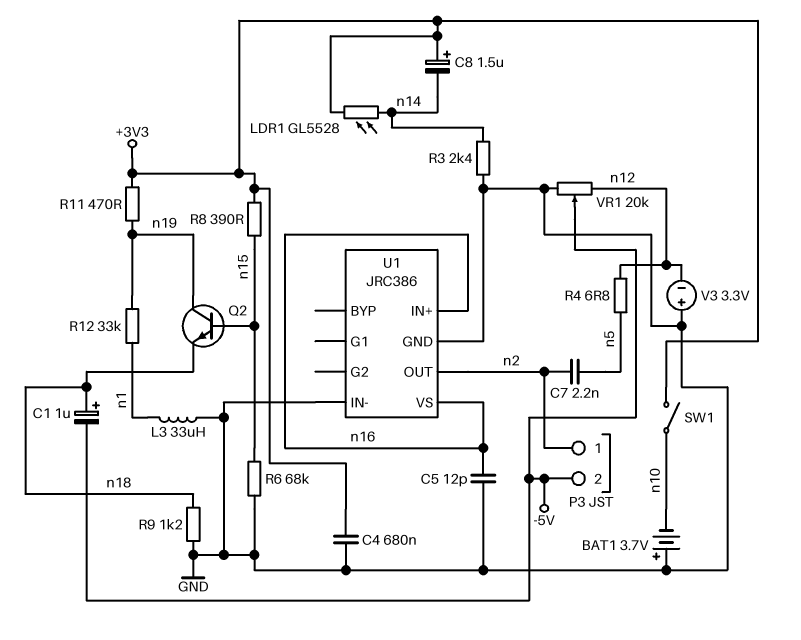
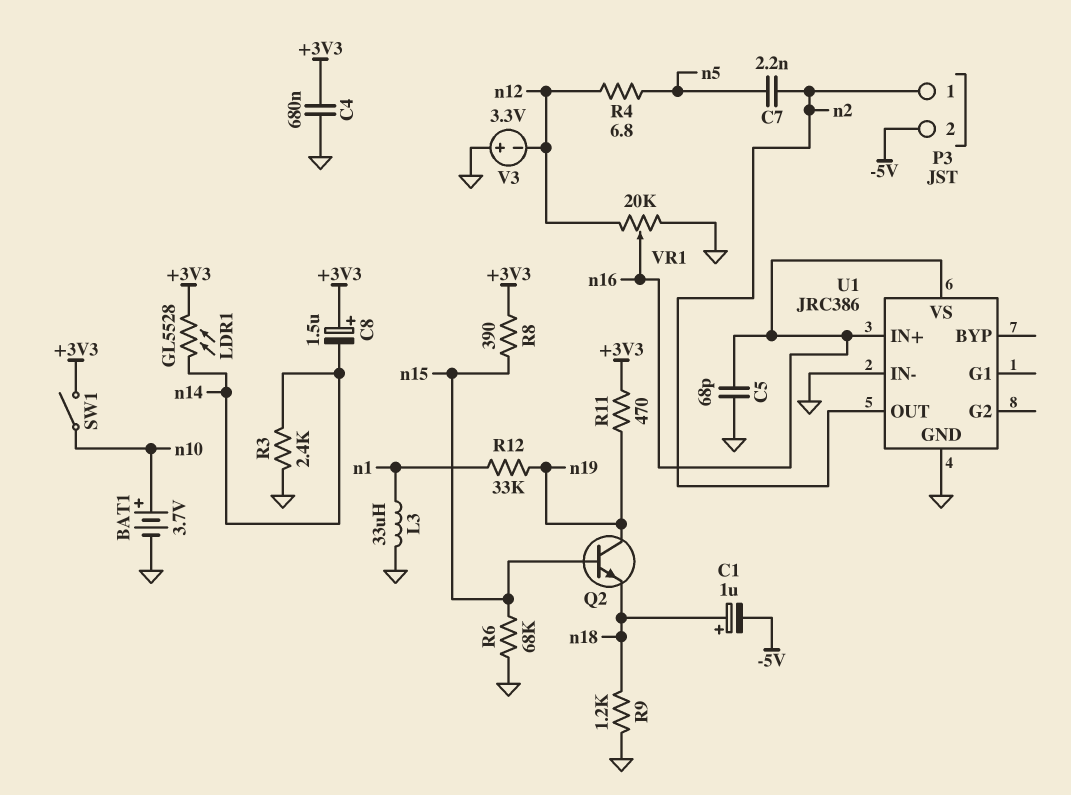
BAT1: 3.7V (plus GND, minus n10) -> 3.7V (plus n10, minus GND)
C5: 12pF (GND, n16) -> 68pF (GND, n16)
VR1: 20k (GND, n12, wiper -5V) -> 20k (GND, n12, wiper n16)

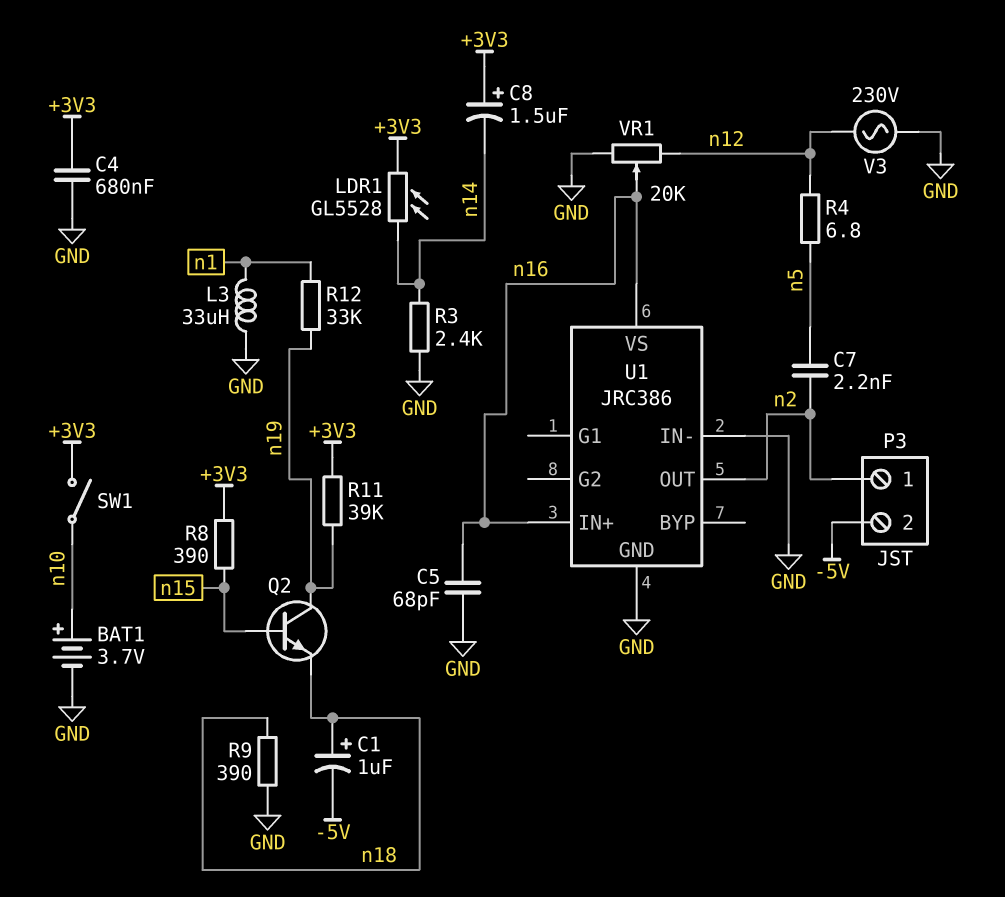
R6: 68k (GND, n15) -> none
R9: 1.2k (GND, n18) -> 390 (GND, n18)
R11: 470 (+3V3, n19) -> 39k (+3V3, n19)
V3: 3.3V (plus GND, minus n12) -> AC 230V (GND, n12)

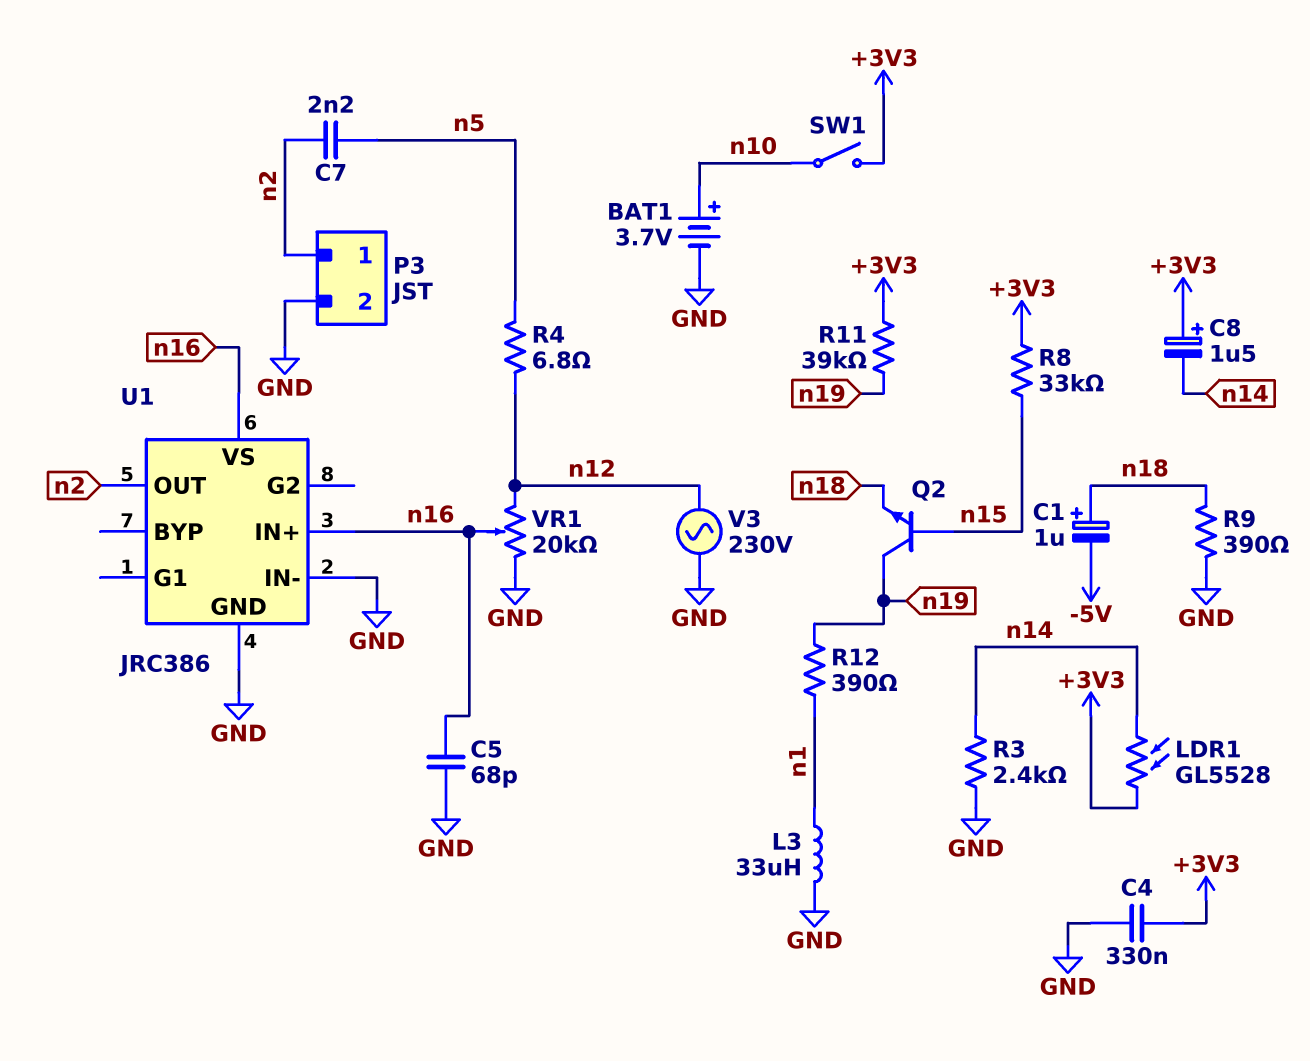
C4: 680nF (+3V3, GND) -> 330nF (+3V3, GND)
P3 pin 2: -5V -> GND
R8: 390 (+3V3, n15) -> 33k (+3V3, n15)
R12: 33k (n1, n19) -> 390 (n1, n19)

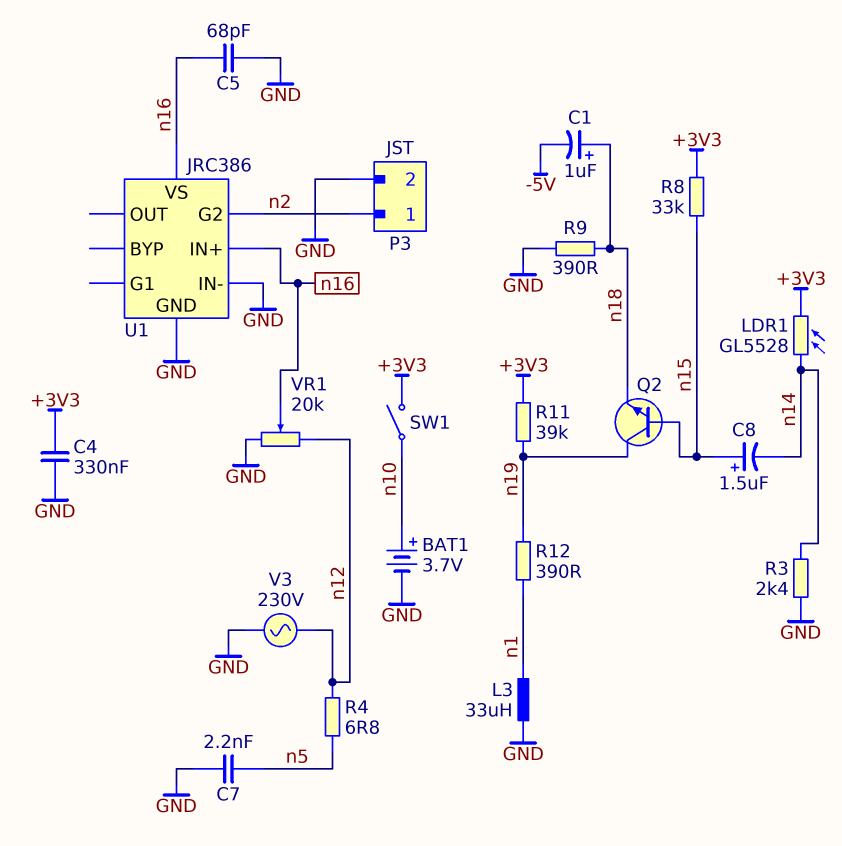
C7: 2.2nF (n2, n5) -> 2.2nF (GND, n5)
C8: 1.5uF (plus +3V3, minus n14) -> 1.5uF (plus n15, minus n14)
U1 pin G2: none -> n2
U1 pin OUT: n2 -> none

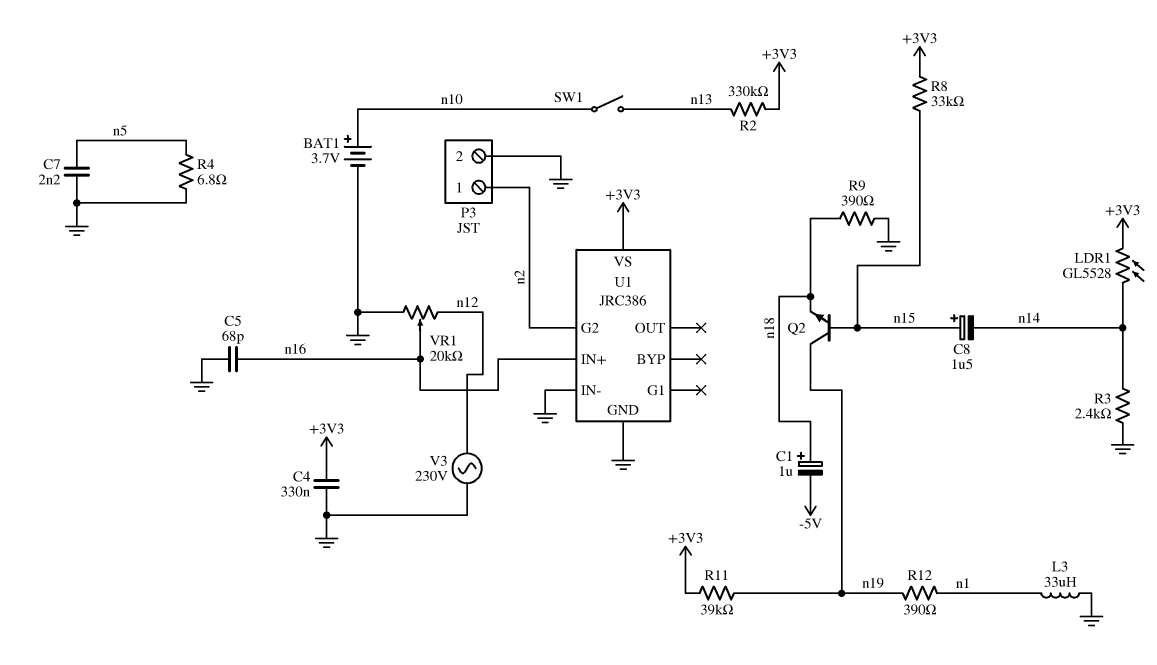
R2: none -> 330k (+3V3, n13)
R4: 6.8 (n5, n12) -> 6.8 (GND, n5)
SW1: switch (+3V3, n10) -> switch (n10, n13)
U1 pin VS: n16 -> +3V3

